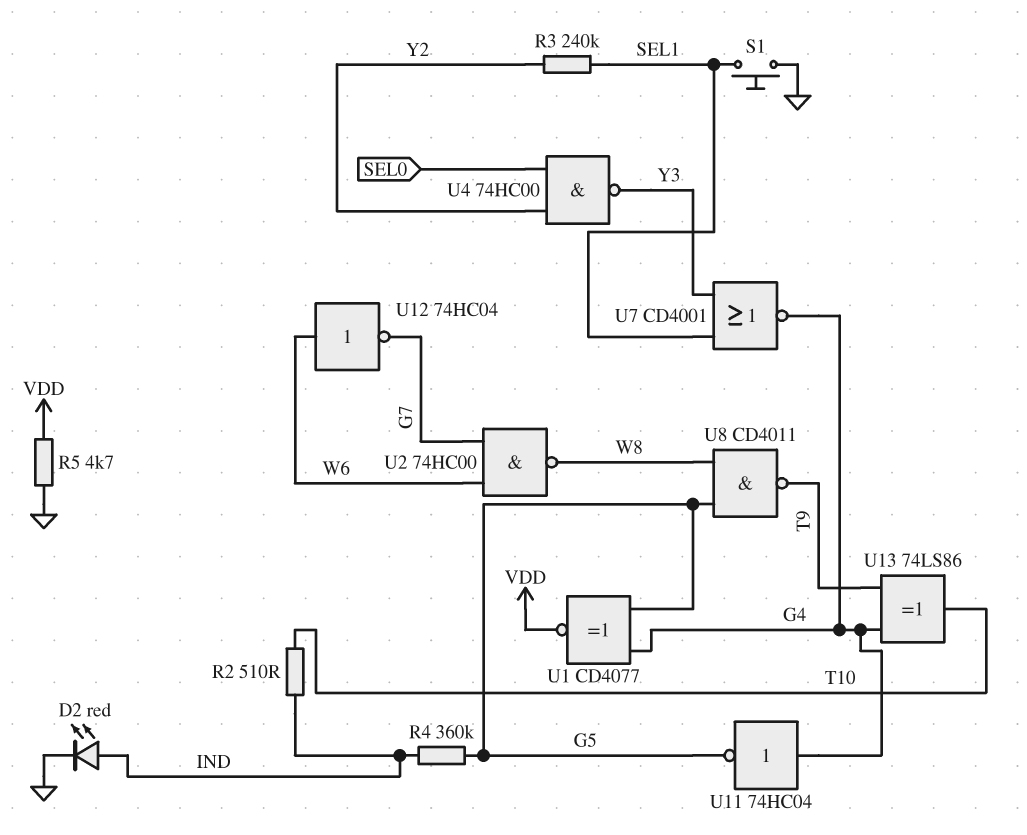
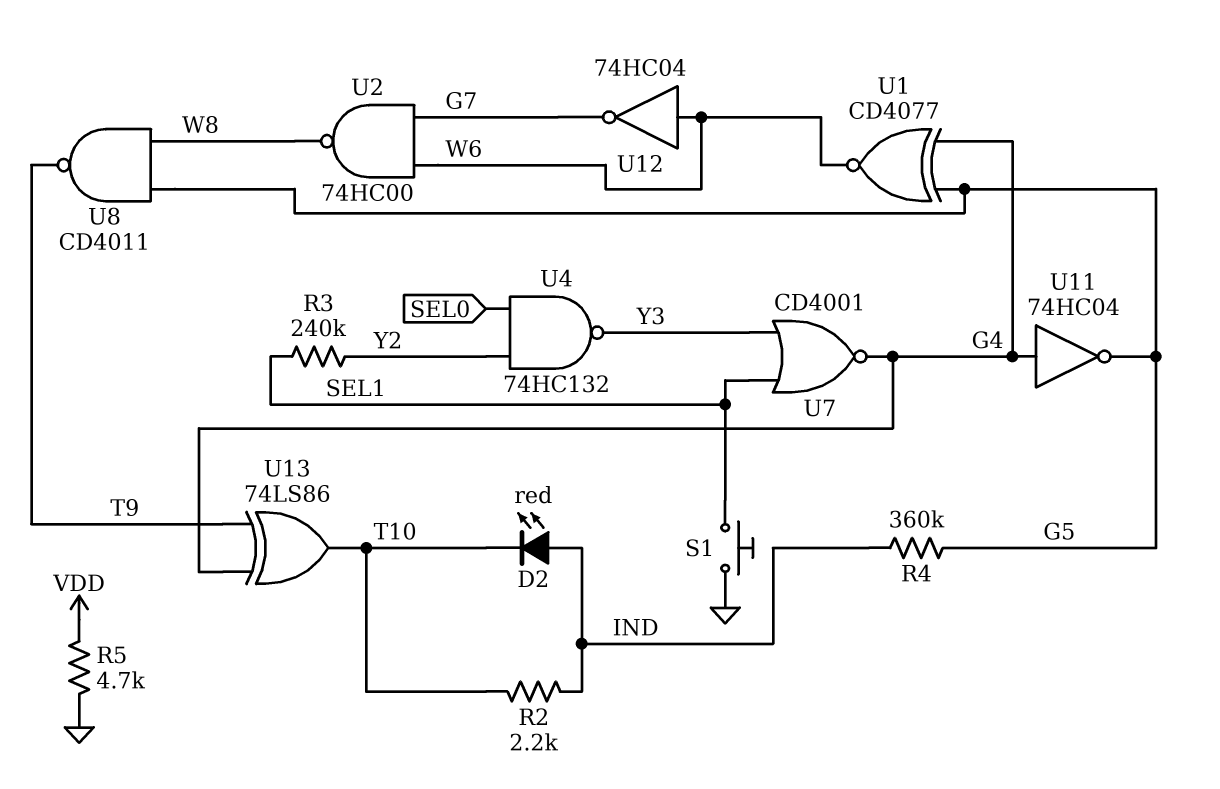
D2: LED red (A IND, K GND) -> LED red (A IND, K T10)
R2: 510 (IND, T10) -> 2.2k (IND, T10)
U1: XNOR CD4077 (in G4, in G5, out VDD) -> XNOR CD4077 (in G4, in G5, out W6)
U4: NAND 74HC00 (in SEL0, in Y2, out Y3) -> NAND 74HC132 (in SEL0, in Y2, out Y3)

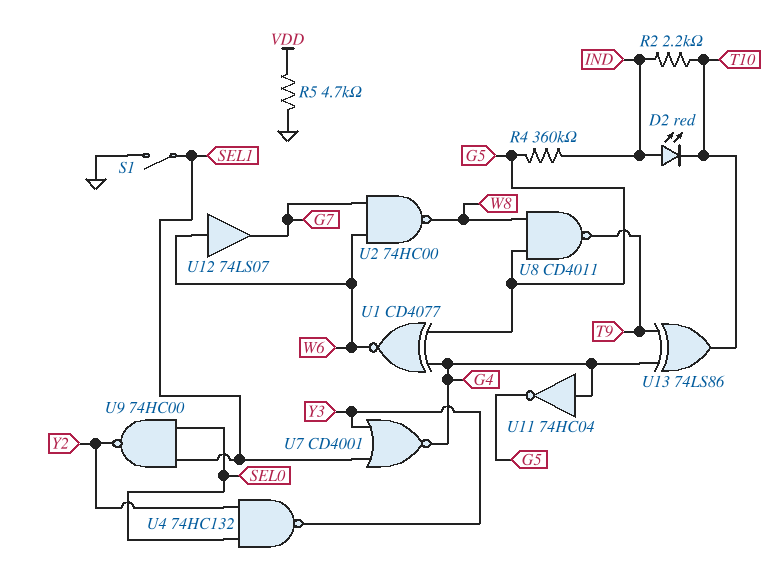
R3: 240k (SEL1, Y2) -> none
S1: button (GND, SEL1) -> switch (GND, SEL1)
U9: none -> NAND 74HC00 (in SEL0, in SEL1, out Y2)
U12: NOT 74HC04 (in W6, out G7) -> buffer 74LS07 (in W6, out G7)

